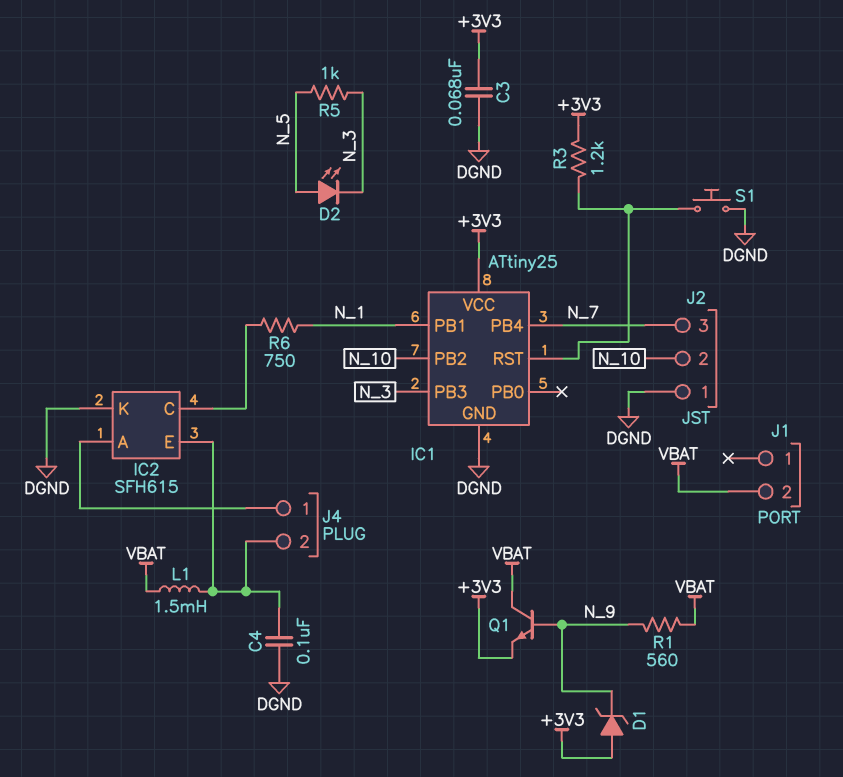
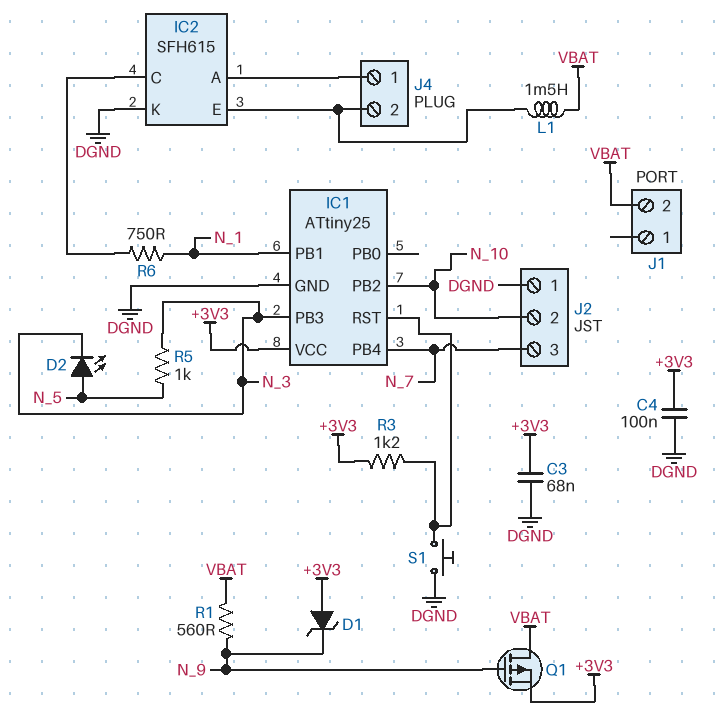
C4: 100nF (DGND, IC2/E) -> 100nF (+3V3, DGND)
Q1: NPN (B N_9, C VBAT, E +3V3) -> PMOS (G N_9, D VBAT, S +3V3)

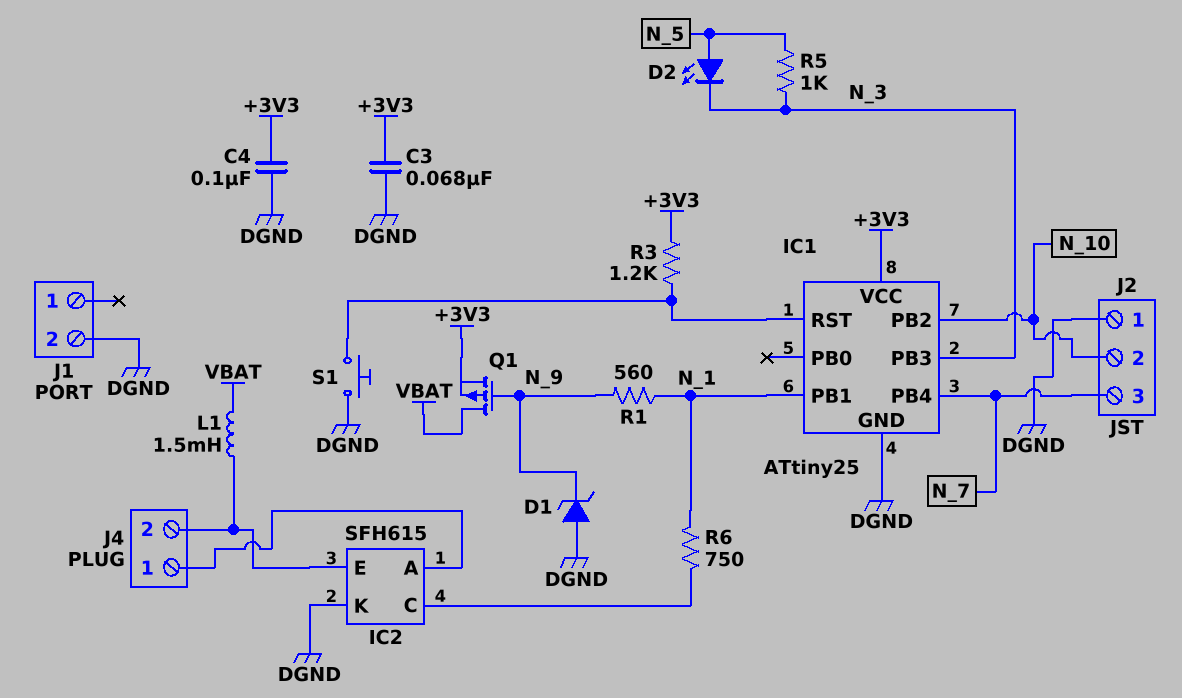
D1: zener (A +3V3, K N_9) -> zener (A DGND, K N_9)
J1 pin 2: VBAT -> DGND
R1: 560 (N_9, VBAT) -> 560 (N_1, N_9)

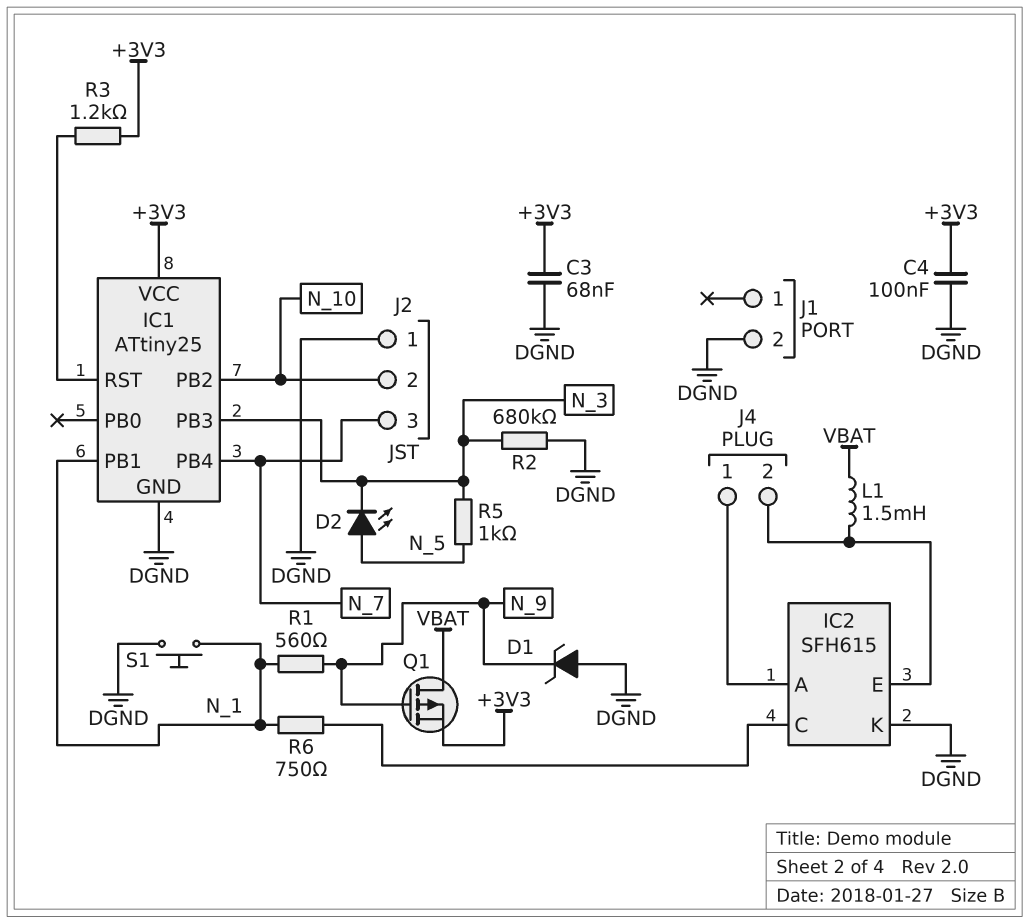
R2: none -> 680k (DGND, N_3)
S1: button (DGND, IC1/RST) -> button (DGND, N_1)

